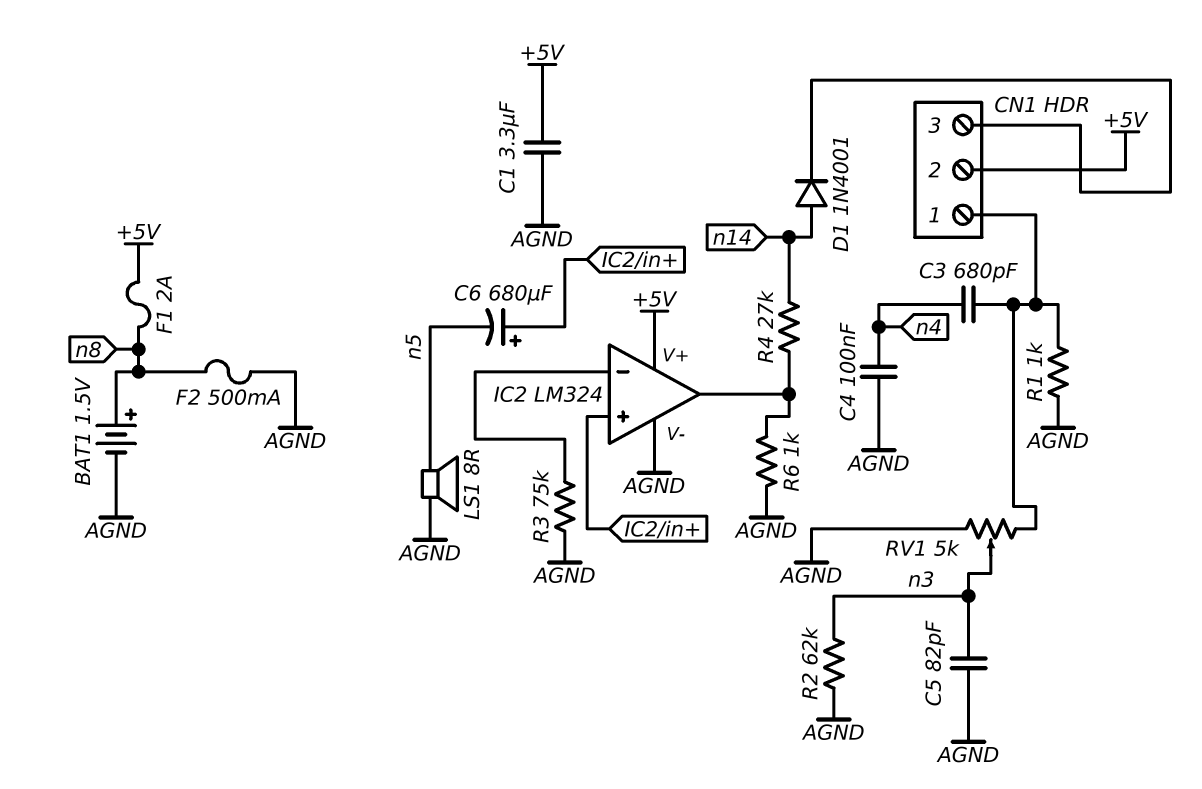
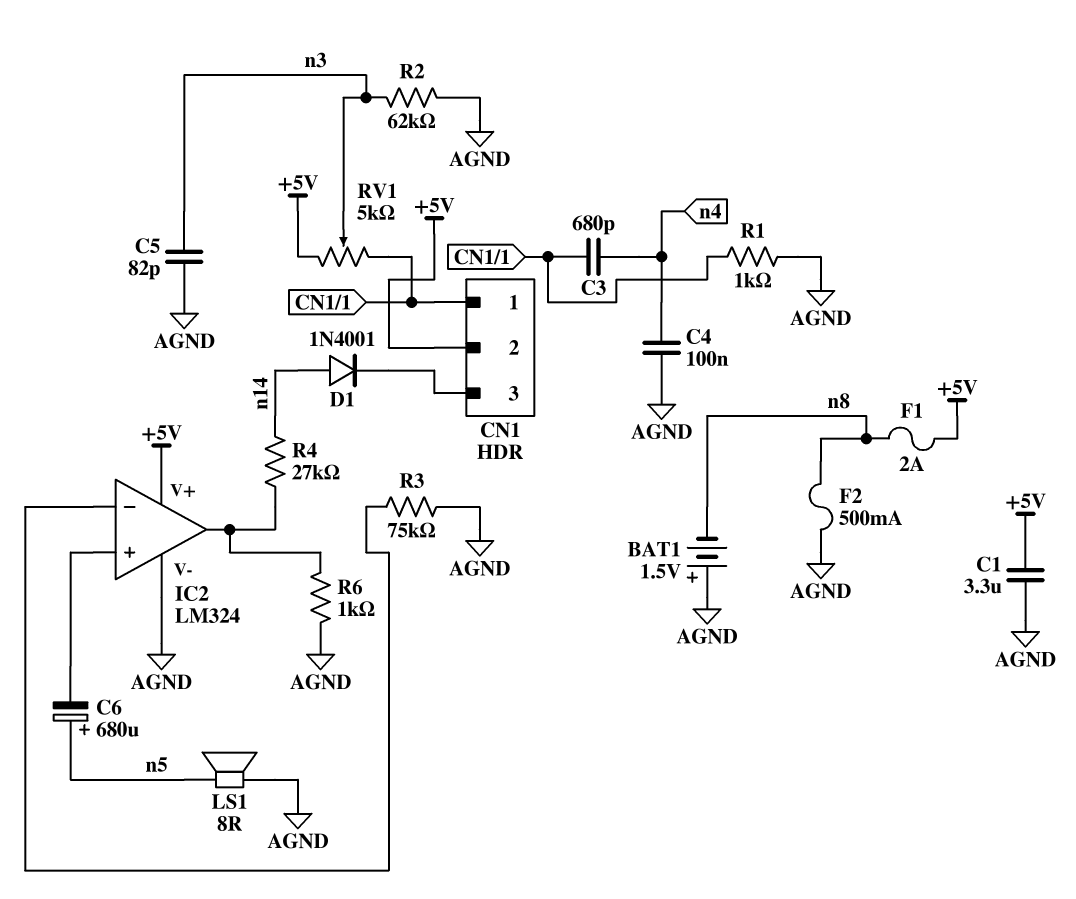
BAT1: 1.5V (plus n8, minus AGND) -> 1.5V (plus AGND, minus n8)
C6: 680uF (plus IC2/in+, minus n5) -> 680uF (plus n5, minus IC2/in+)
RV1: 5k (AGND, CN1/1, wiper n3) -> 5k (+5V, CN1/1, wiper n3)

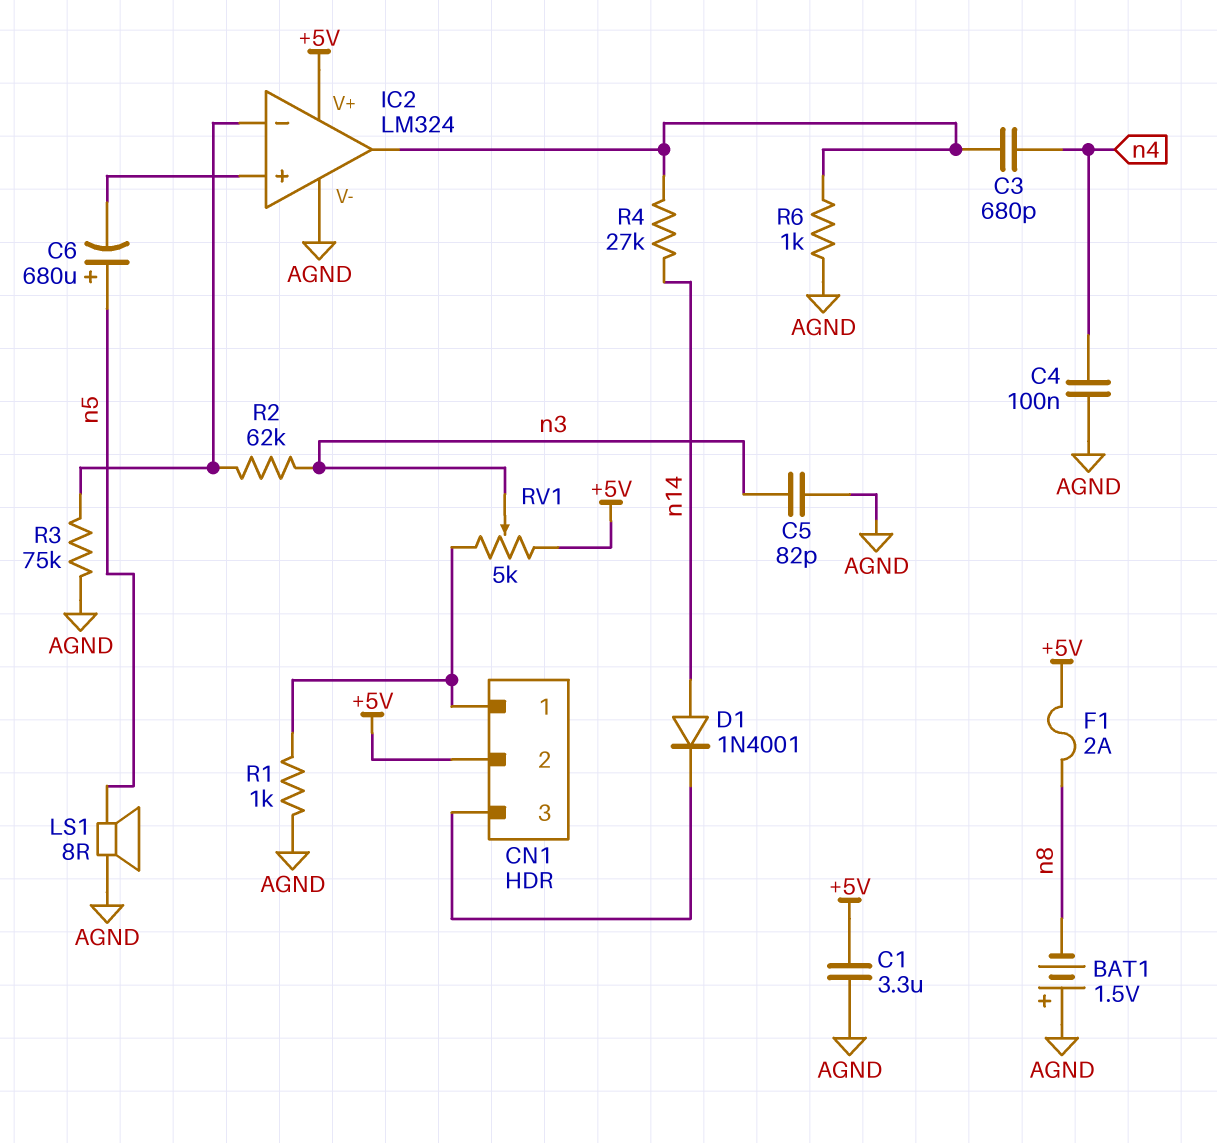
C3: 680pF (CN1/1, n4) -> 680pF (IC2/out, n4)
F2: 500mA (AGND, n8) -> none
R2: 62k (AGND, n3) -> 62k (IC2/in-, n3)

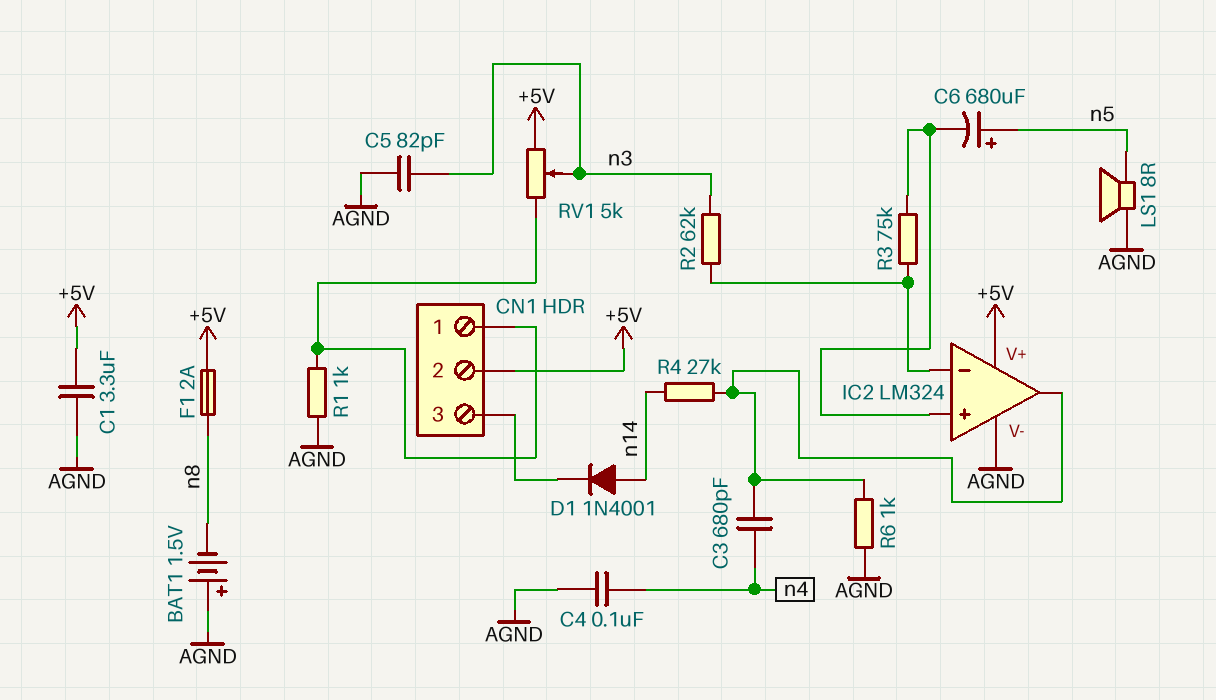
R3: 75k (AGND, IC2/in-) -> 75k (IC2/in+, IC2/in-)

